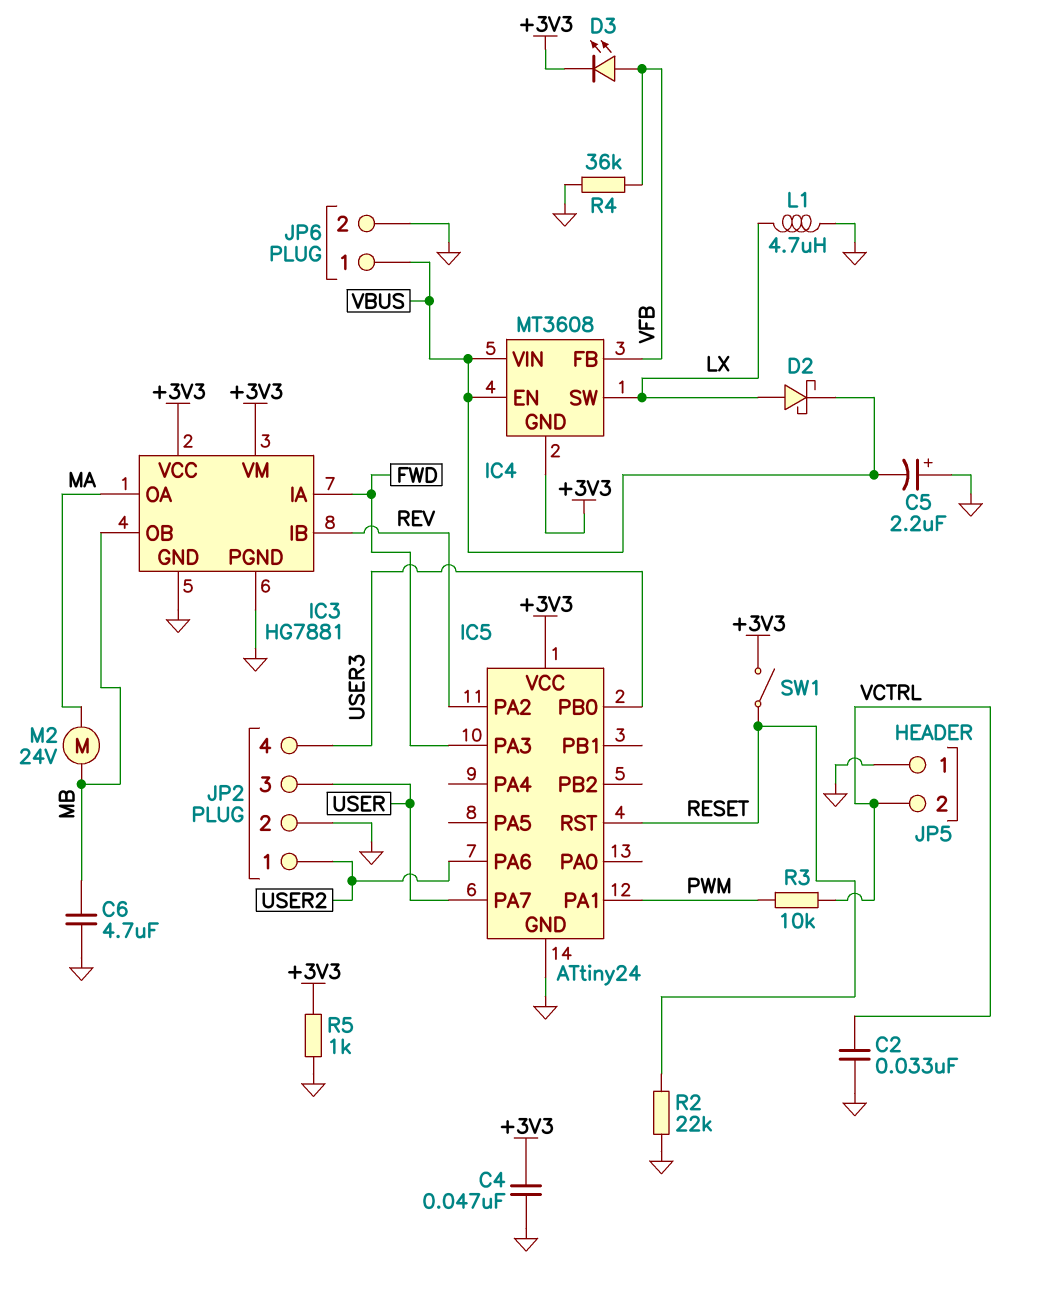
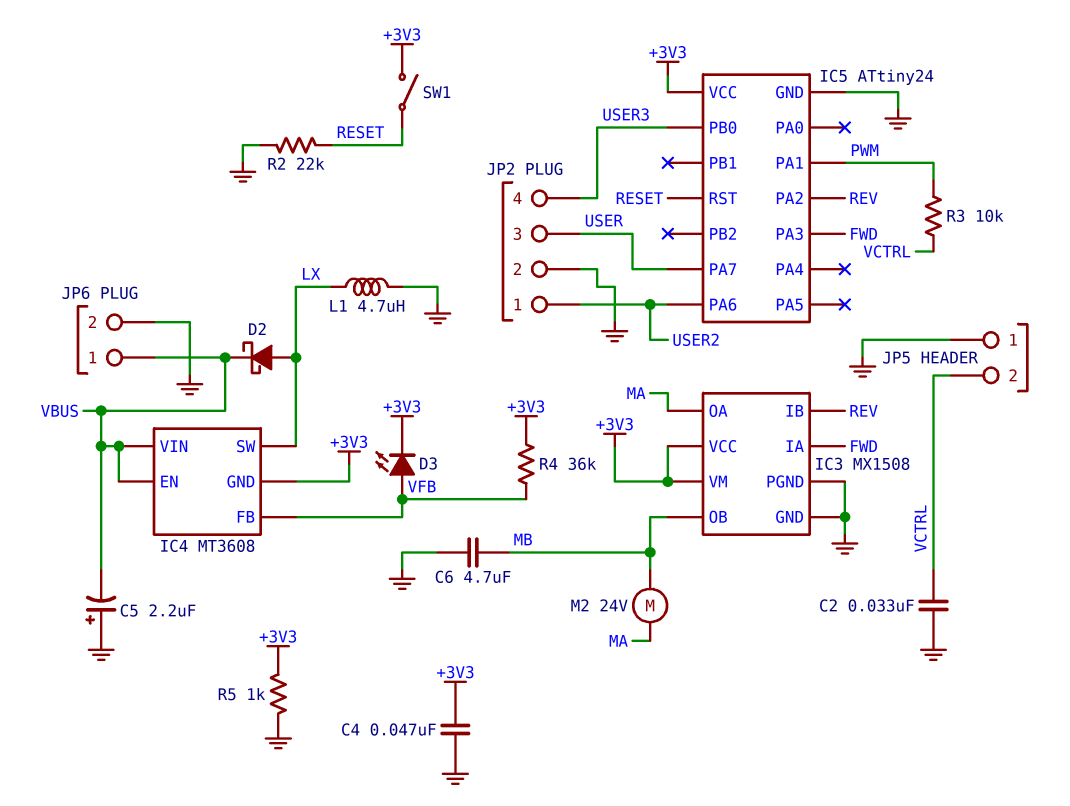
IC3: HG7881 -> MX1508
R4: 36k (GND, VFB) -> 36k (+3V3, VFB)

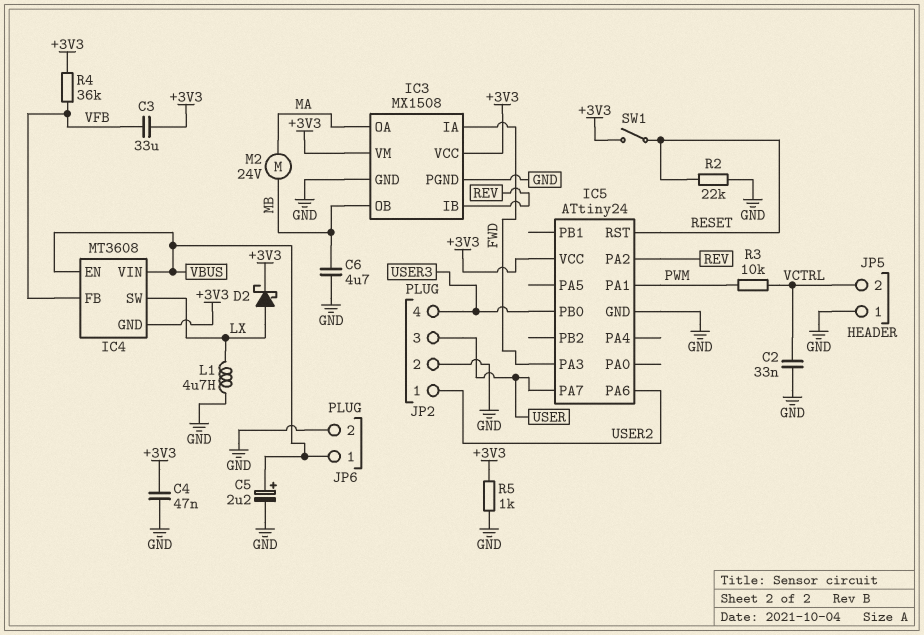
C3: none -> 33uF (+3V3, VFB)
C5: 2.2uF (plus GND, minus VBUS) -> 2.2uF (plus VBUS, minus GND)
D2: schottky (A LX, K VBUS) -> schottky (A LX, K +3V3)
D3: LED (A VFB, K +3V3) -> none

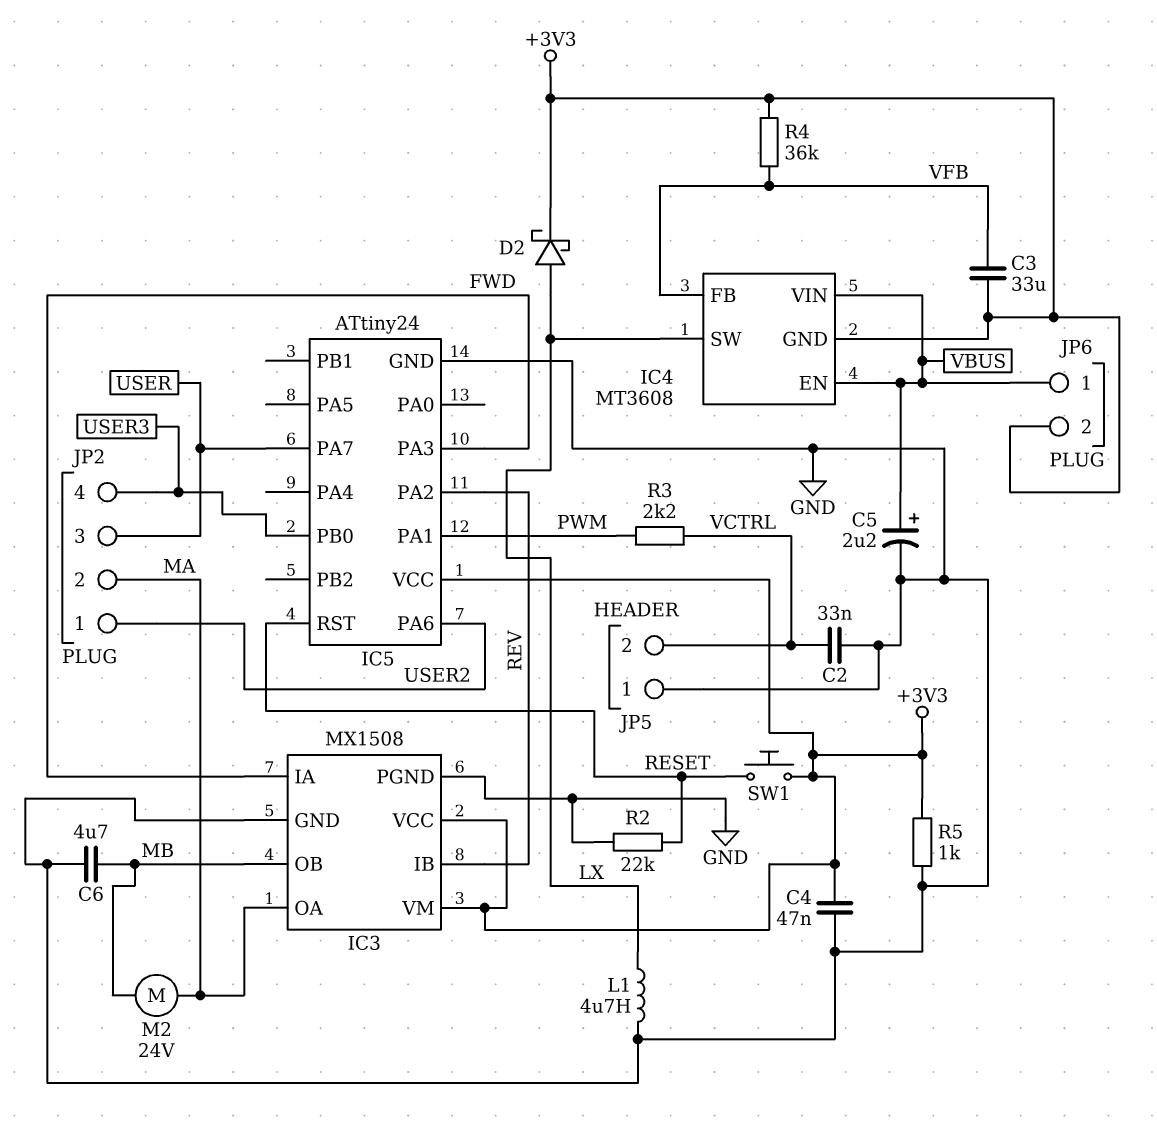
JP2 pin 2: GND -> MA
JP6 pin 2: GND -> +3V3
R3: 10k (PWM, VCTRL) -> 2.2k (PWM, VCTRL)
SW1: switch (+3V3, RESET) -> button (+3V3, RESET)

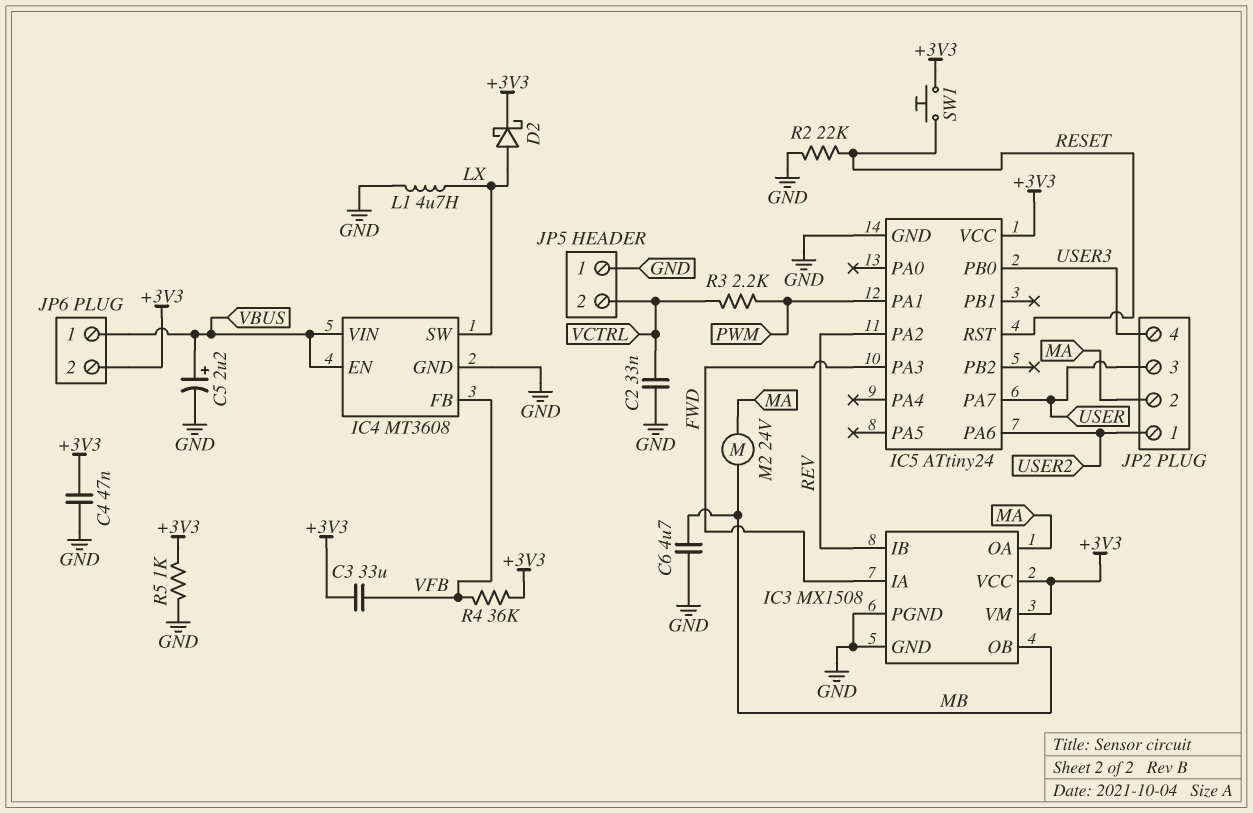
IC4 pin GND: +3V3 -> GND

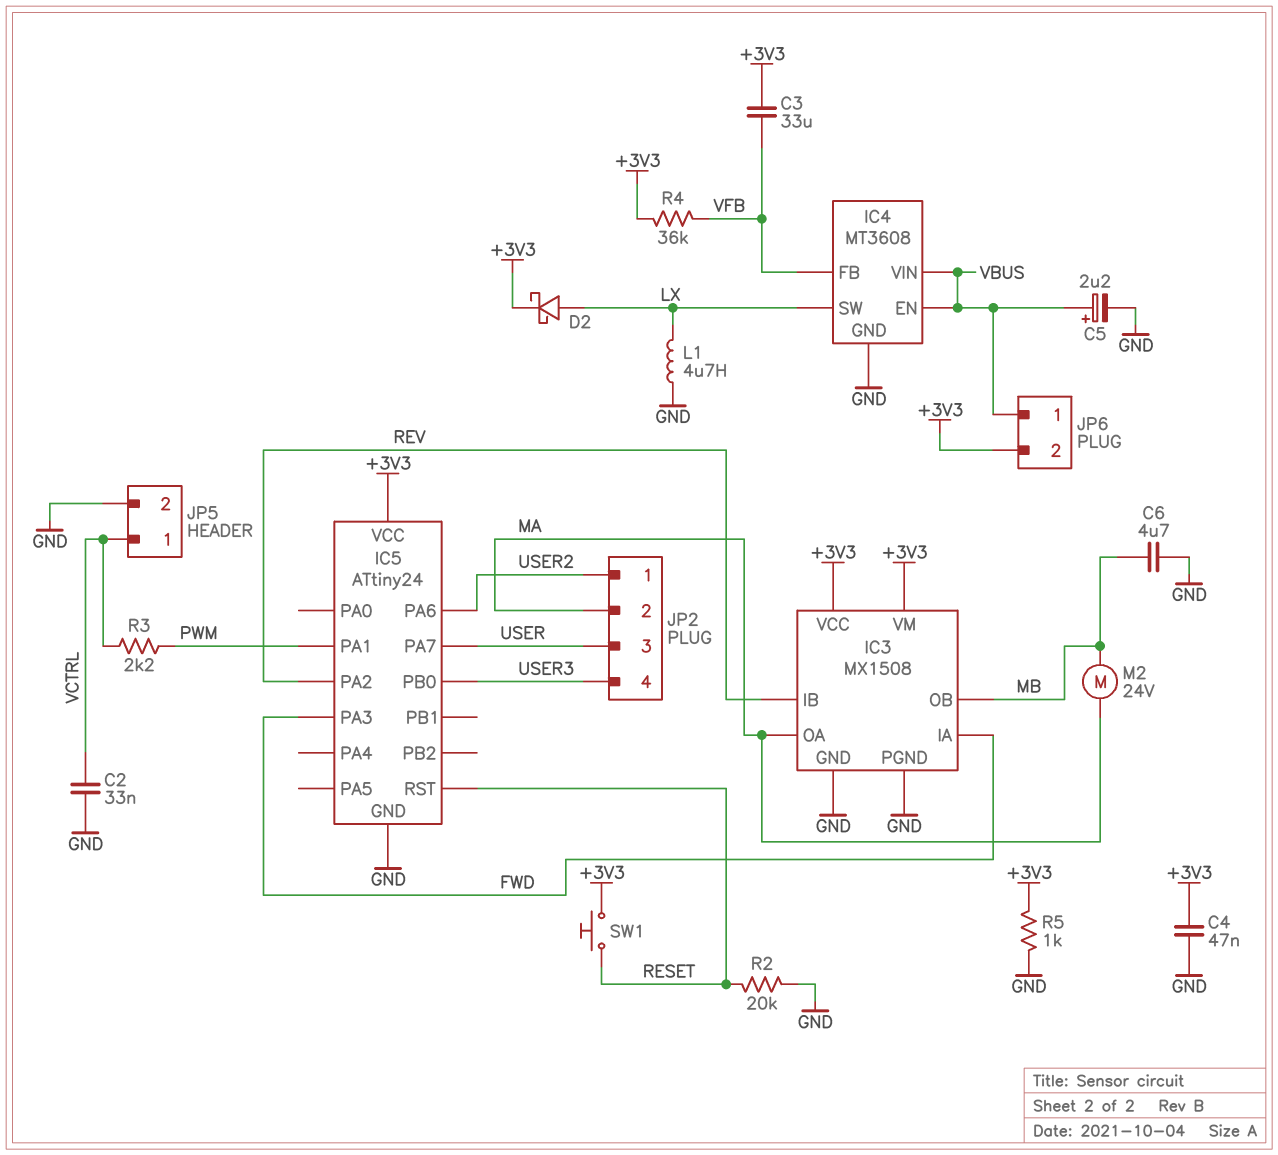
JP5 pin 1: GND -> VCTRL
JP5 pin 2: VCTRL -> GND
R2: 22k (GND, RESET) -> 20k (GND, RESET)

